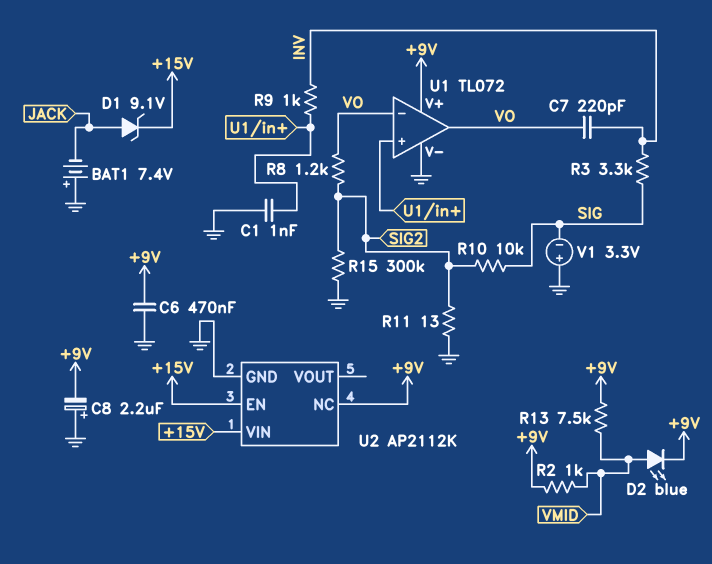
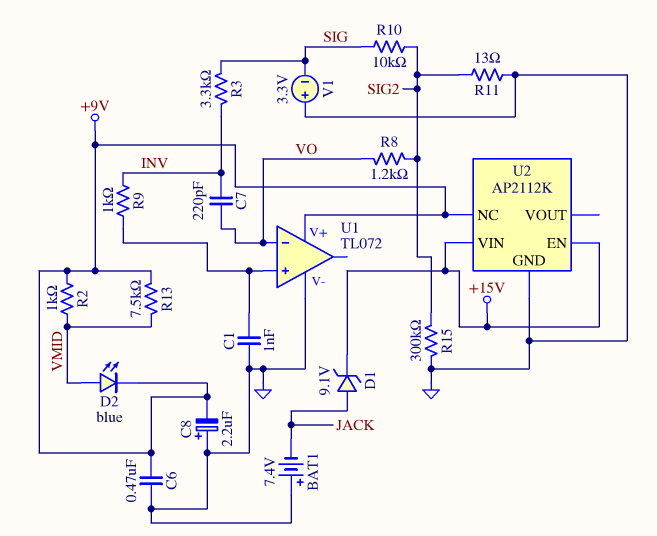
U1 pin out: VO -> none

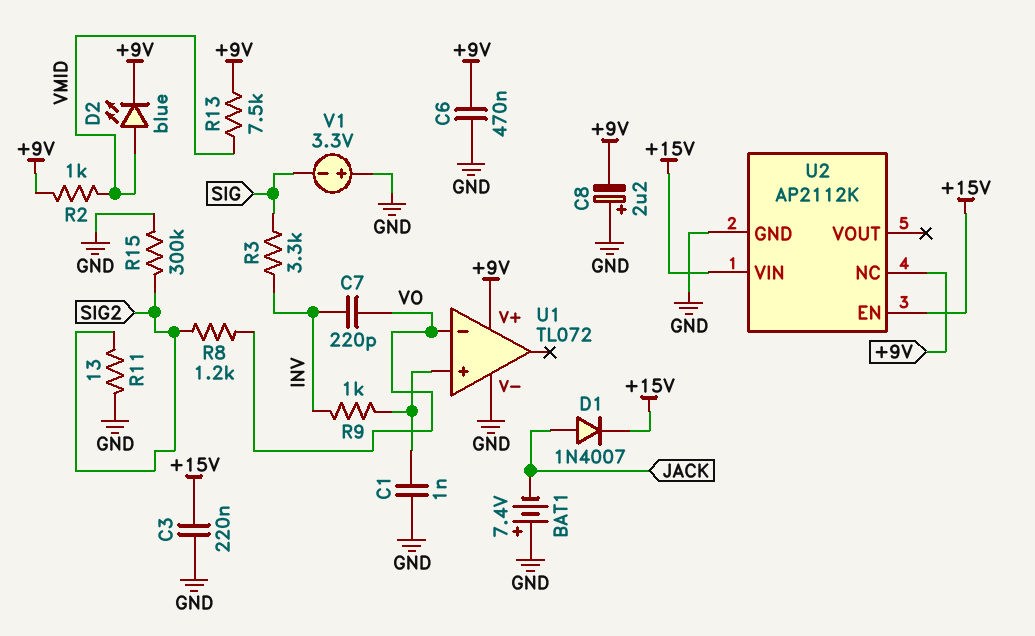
C3: none -> 220nF (+15V, GND)
D1: zener 9.1V (A JACK, K +15V) -> diode 1N4007 (A JACK, K +15V)
R10: 10k (SIG, SIG2) -> none

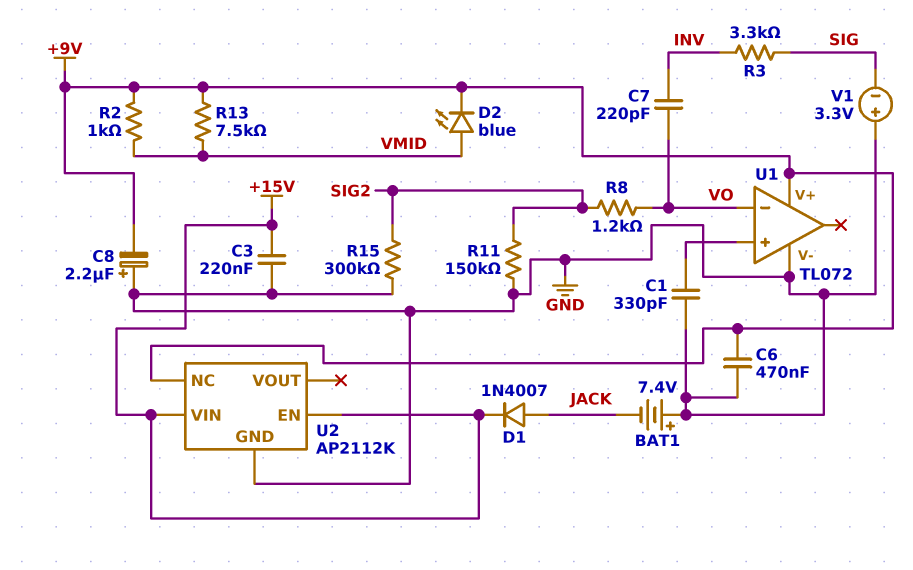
C1: 1nF (GND, U1/in+) -> 330pF (GND, U1/in+)
R9: 1k (INV, U1/in+) -> none
R11: 13 (GND, SIG2) -> 150k (GND, SIG2)

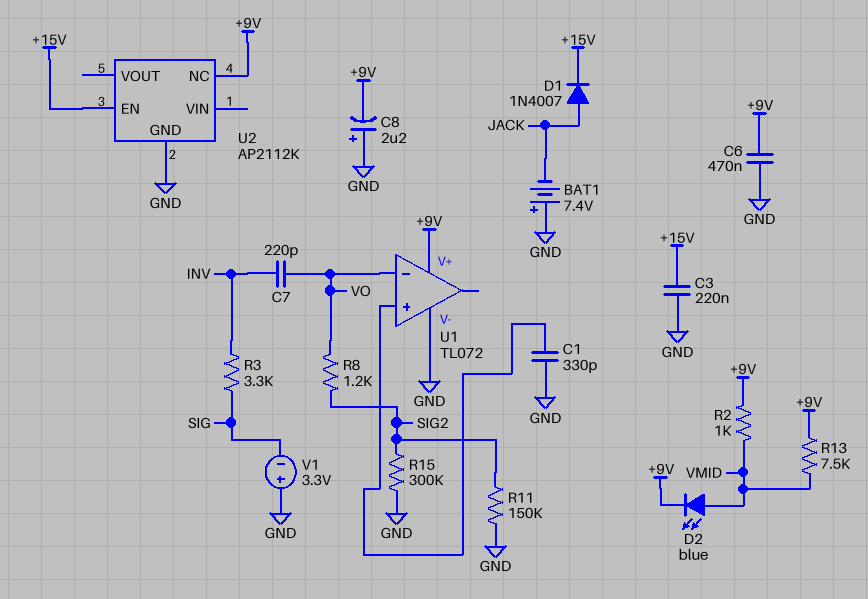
U2 pin VIN: +15V -> none

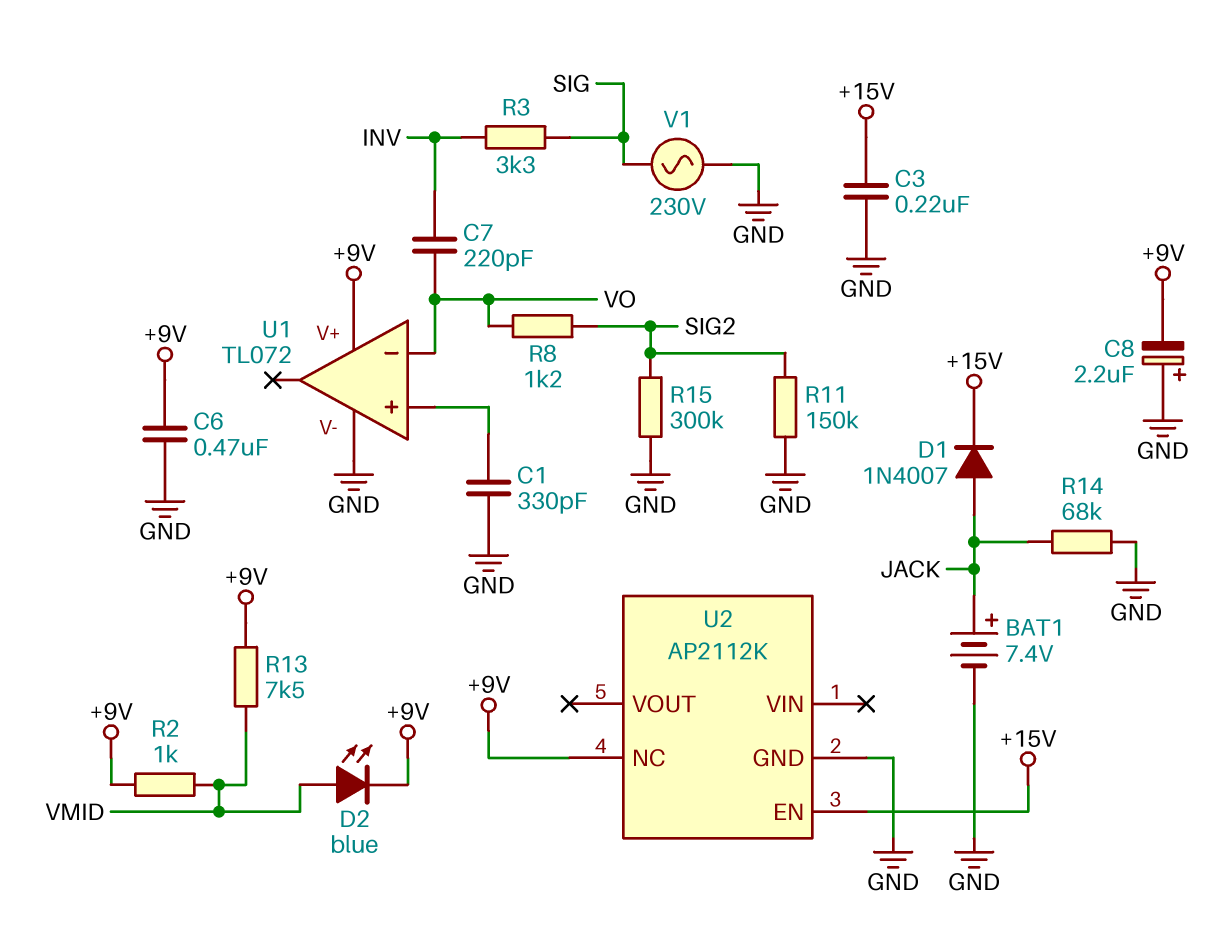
BAT1: 7.4V (plus GND, minus JACK) -> 7.4V (plus JACK, minus GND)
R14: none -> 68k (GND, JACK)
V1: 3.3V (plus GND, minus SIG) -> AC 230V (GND, SIG)

